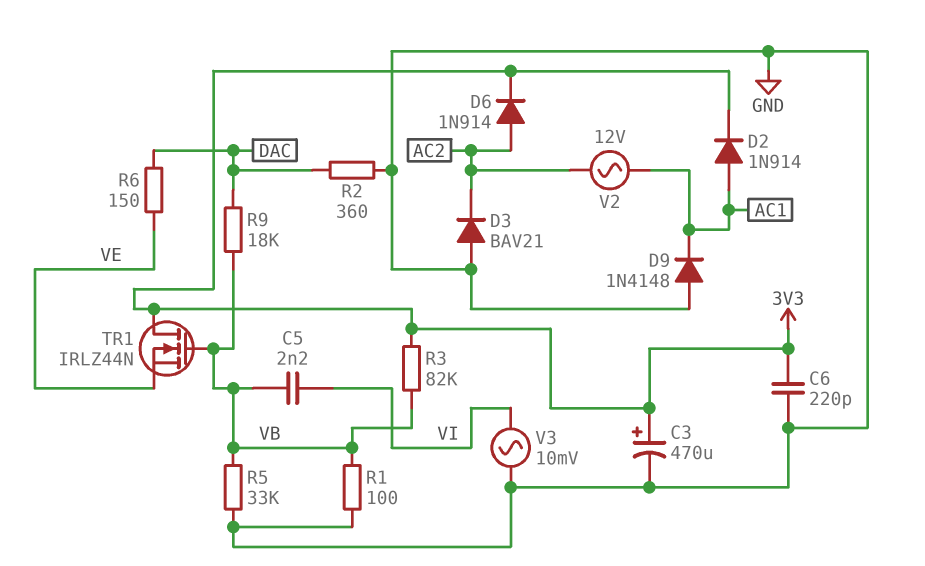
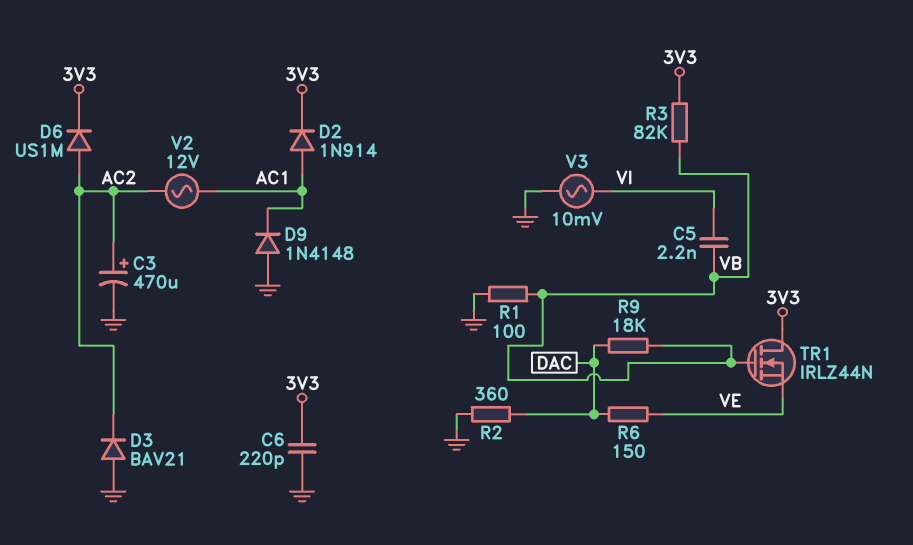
C3: 470uF (plus 3V3, minus GND) -> 470uF (plus AC2, minus GND)
D6: diode 1N914 (A AC2, K 3V3) -> diode US1M (A AC2, K 3V3)
R5: 33k (GND, VB) -> none

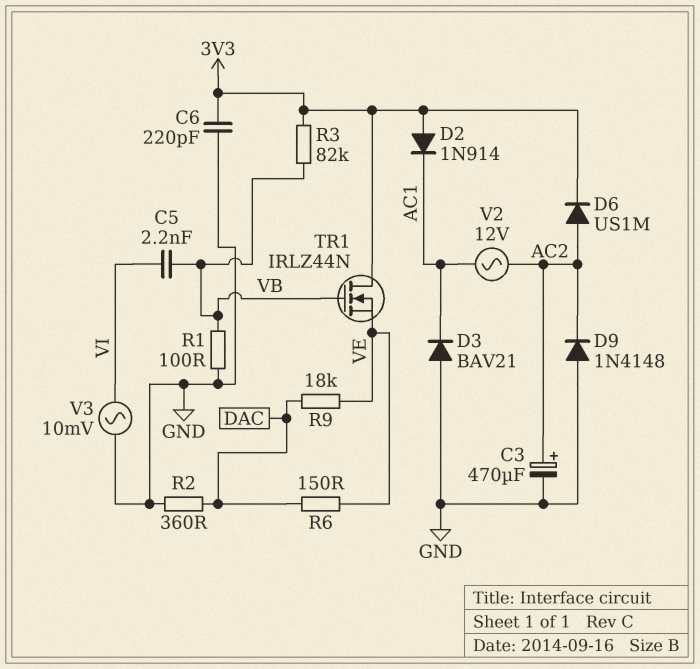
D2: diode 1N914 (A AC1, K 3V3) -> diode 1N914 (A 3V3, K AC1)
D3: diode BAV21 (A GND, K AC2) -> diode BAV21 (A GND, K AC1)
D9: diode 1N4148 (A GND, K AC1) -> diode 1N4148 (A GND, K AC2)
R9: 18k (DAC, VB) -> 18k (DAC, VE)

